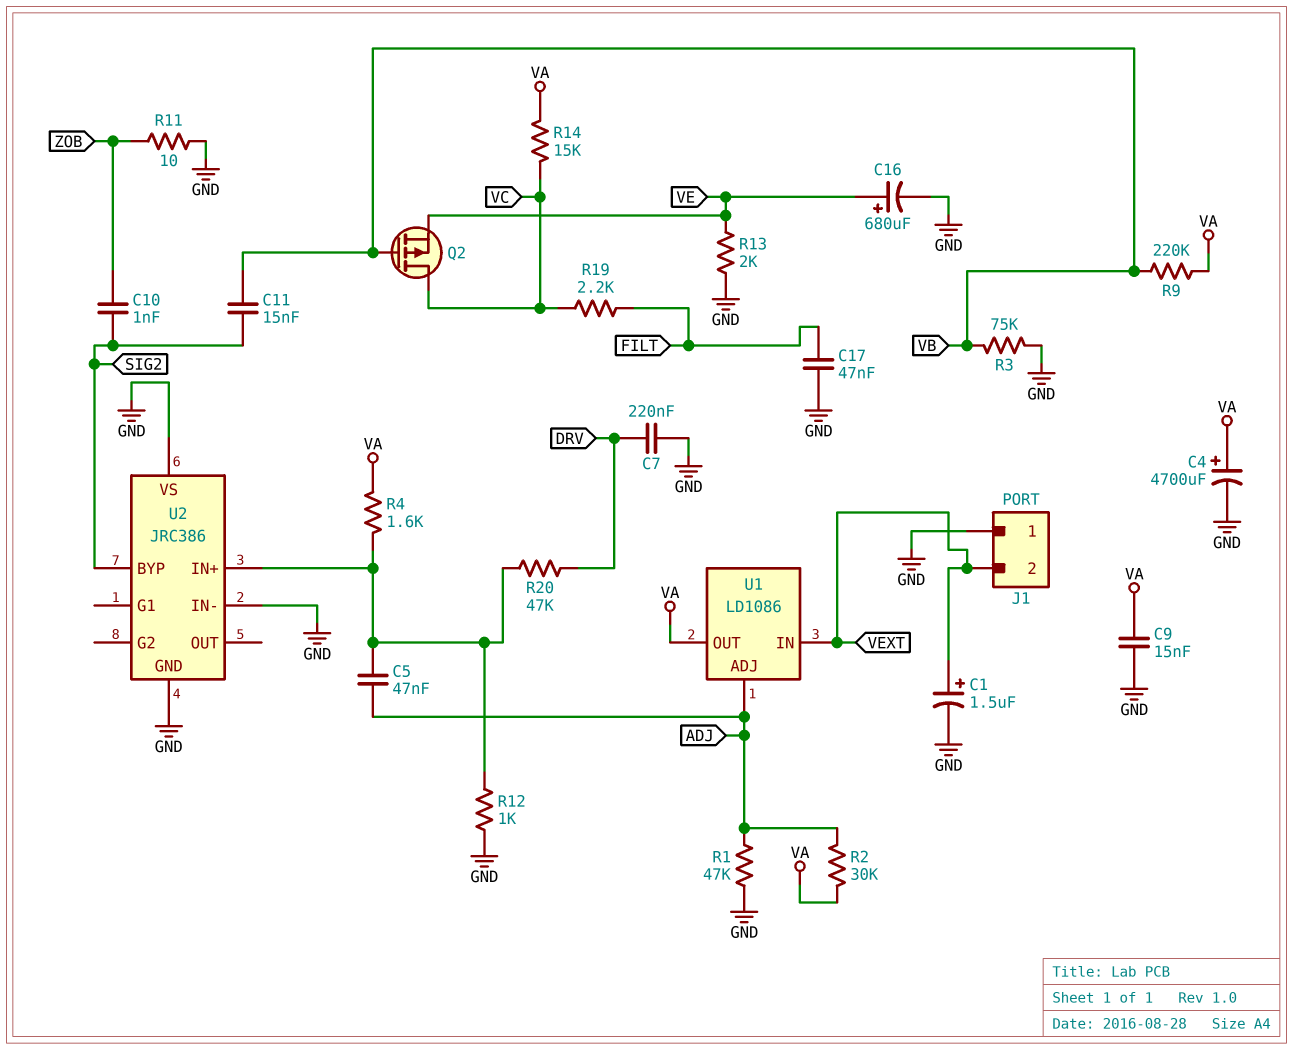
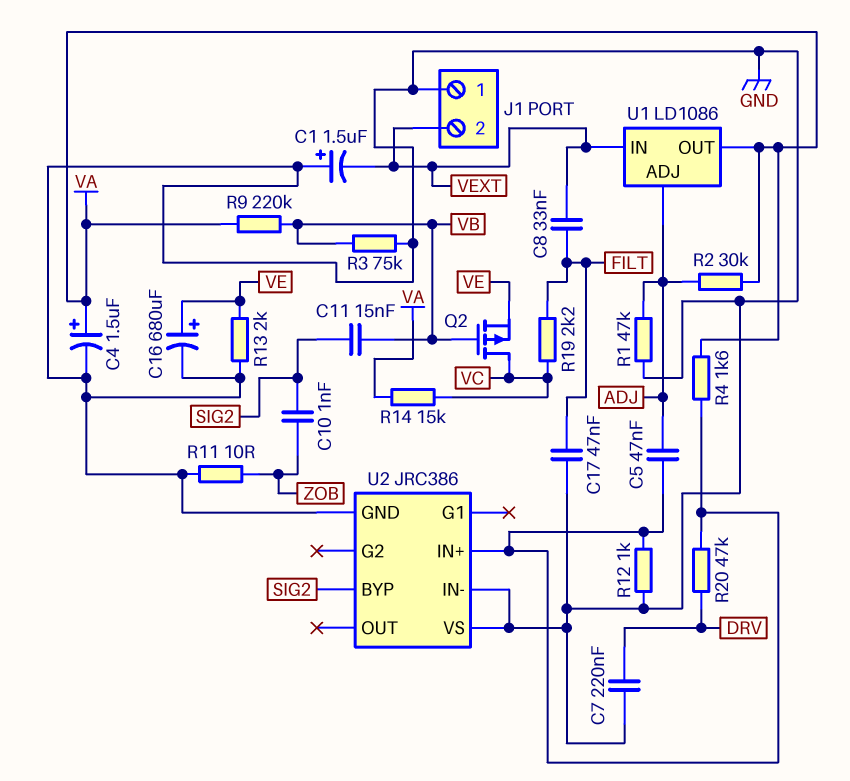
C1: 1.5uF (plus VEXT, minus GND) -> 1.5uF (plus GND, minus VEXT)
C4: 4700uF (plus VA, minus GND) -> 1.5uF (plus VA, minus GND)
C8: none -> 33nF (FILT, VEXT)
C9: 15nF (GND, VA) -> none

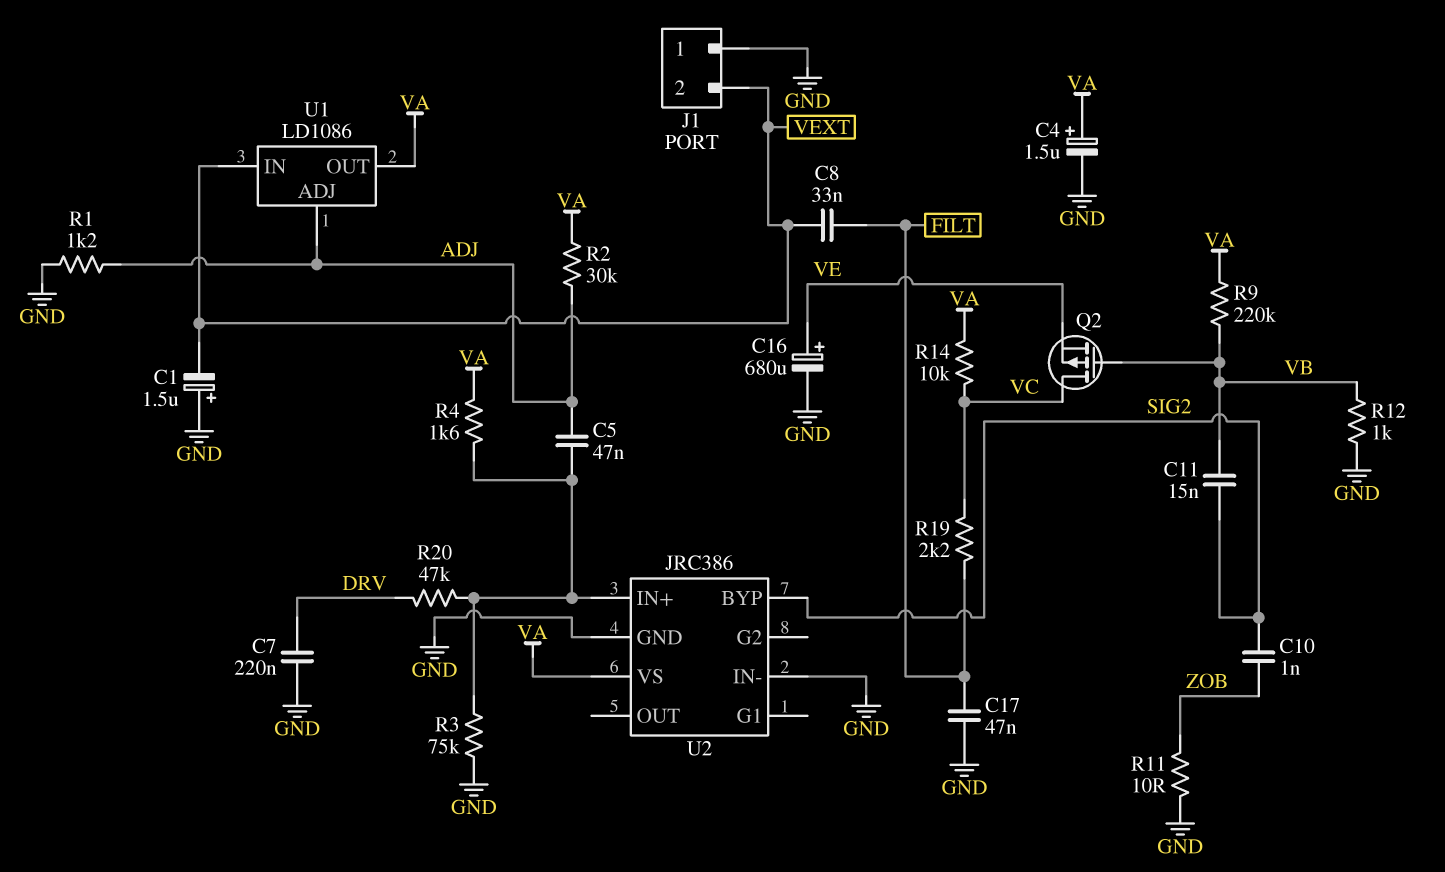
R1: 47k (ADJ, GND) -> 1.2k (ADJ, GND)
R3: 75k (GND, VB) -> 75k (GND, U2/IN+)
R12: 1k (GND, U2/IN+) -> 1k (GND, VB)
R13: 2k (GND, VE) -> none
R14: 15k (VA, VC) -> 10k (VA, VC)
U2 pin VS: GND -> VA

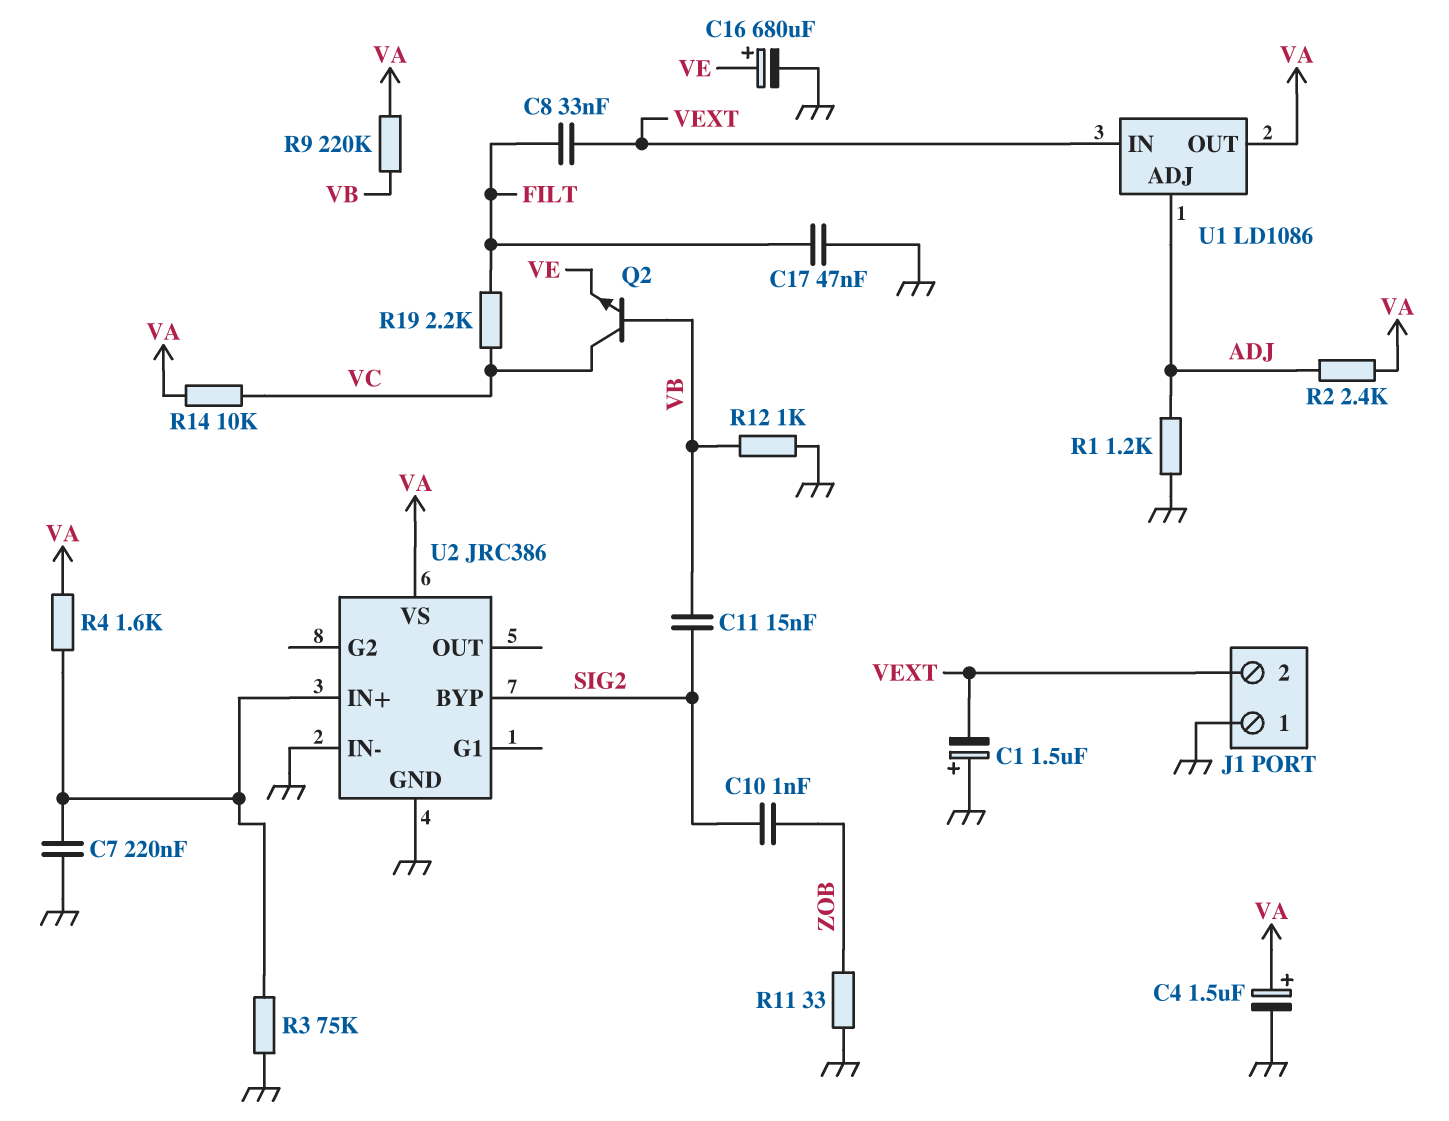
C5: 47nF (ADJ, U2/IN+) -> none
C7: 220nF (DRV, GND) -> 220nF (GND, U2/IN+)
Q2: PMOS (G VB, D VC, S VE) -> NPN (B VB, C VC, E VE)
R2: 30k (ADJ, VA) -> 2.4k (ADJ, VA)
R11: 10 (GND, ZOB) -> 33 (GND, ZOB)
R20: 47k (DRV, U2/IN+) -> none

